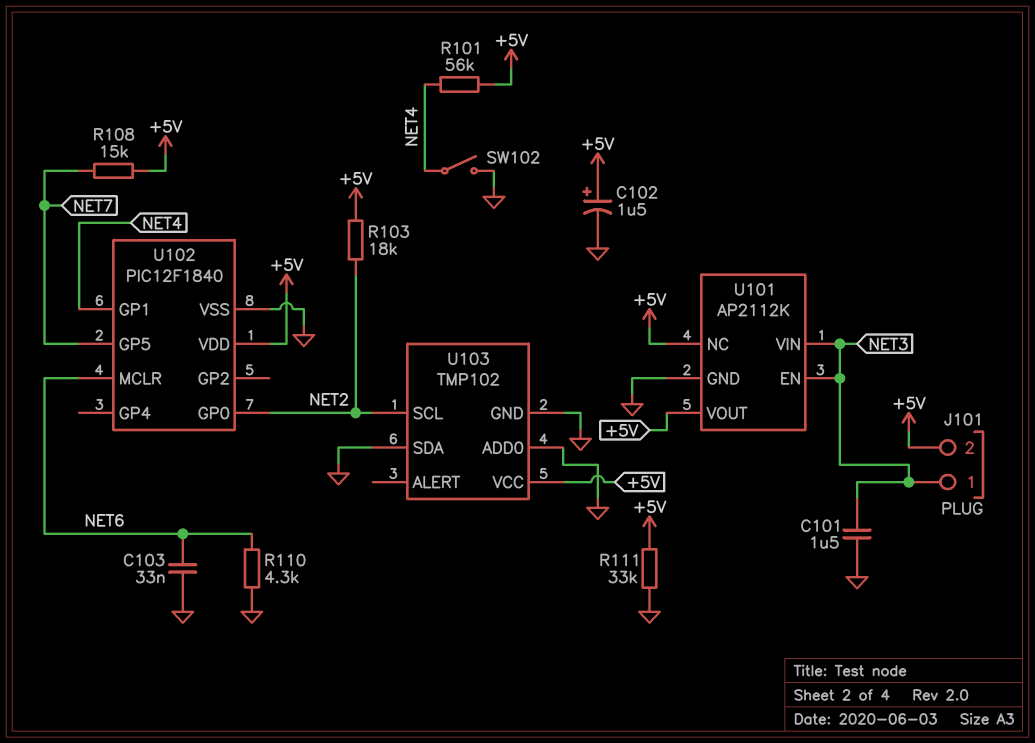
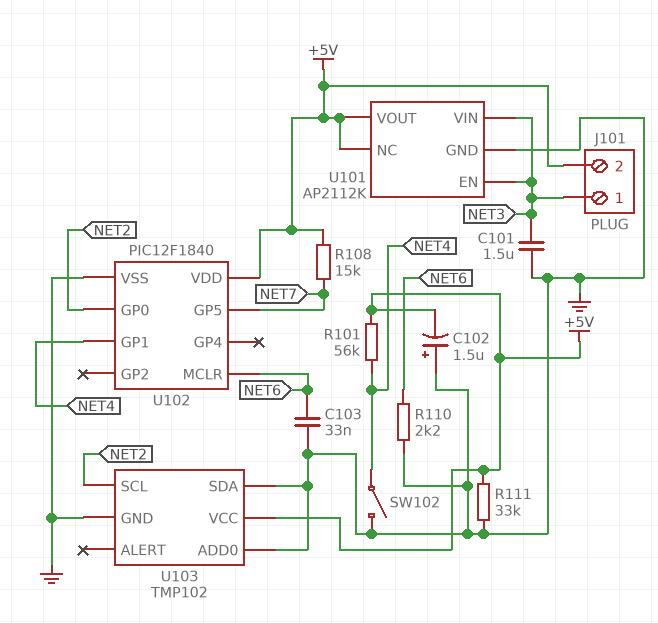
C102: 1.5uF (plus +5V, minus GND) -> 1.5uF (plus GND, minus +5V)
R103: 18k (+5V, NET2) -> none
R110: 4.3k (GND, NET6) -> 2.2k (GND, NET6)

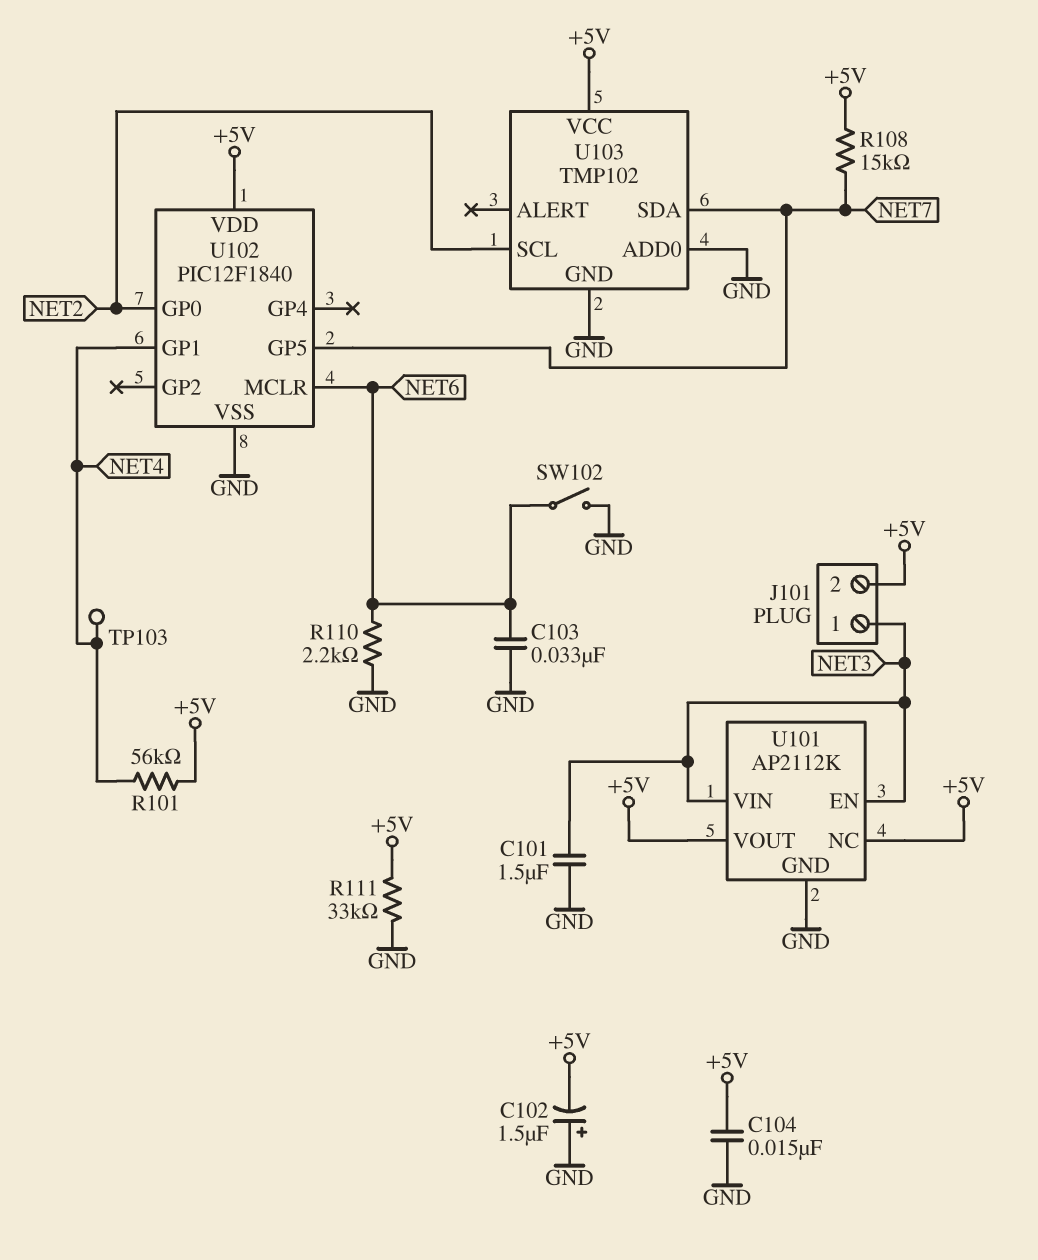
C104: none -> 15nF (+5V, GND)
SW102: switch (GND, NET4) -> switch (GND, NET6)
TP103: none -> test point (NET4)
U103 pin SDA: GND -> NET7

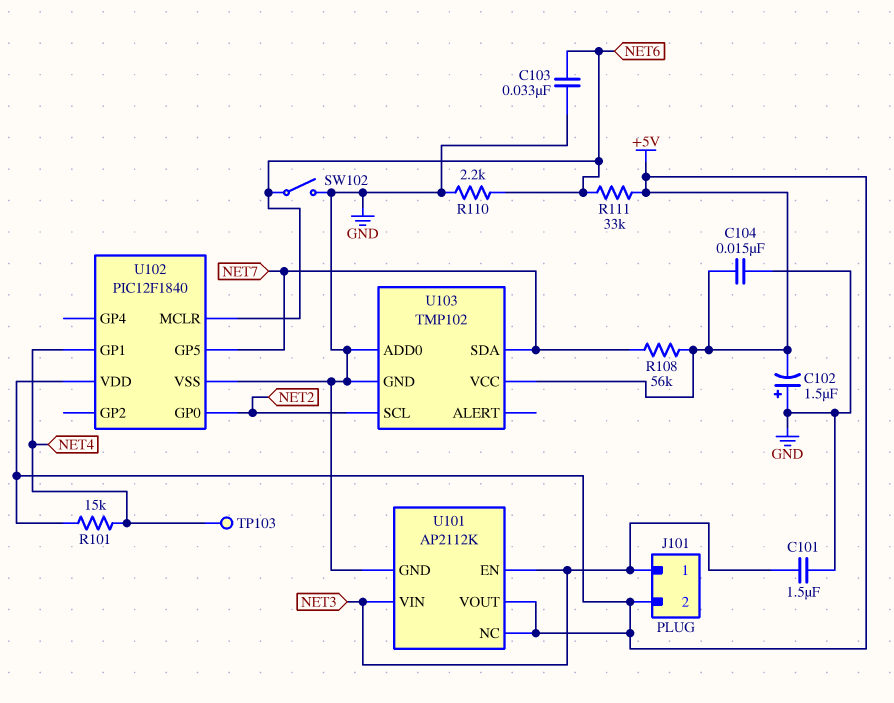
R101: 56k (+5V, NET4) -> 15k (+5V, NET4)
R108: 15k (+5V, NET7) -> 56k (+5V, NET7)
R111: 33k (+5V, GND) -> 33k (+5V, NET6)

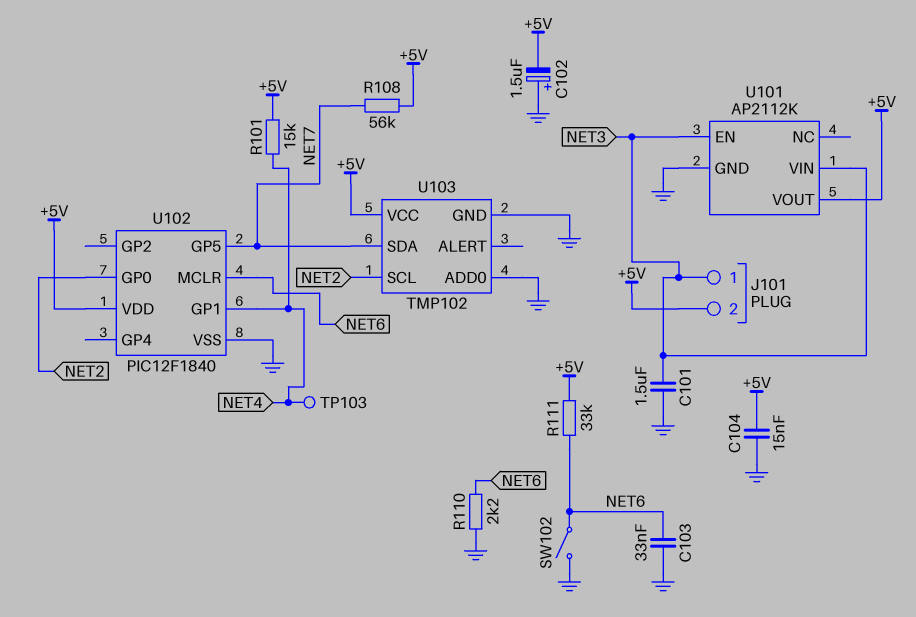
U101 pin NC: +5V -> none

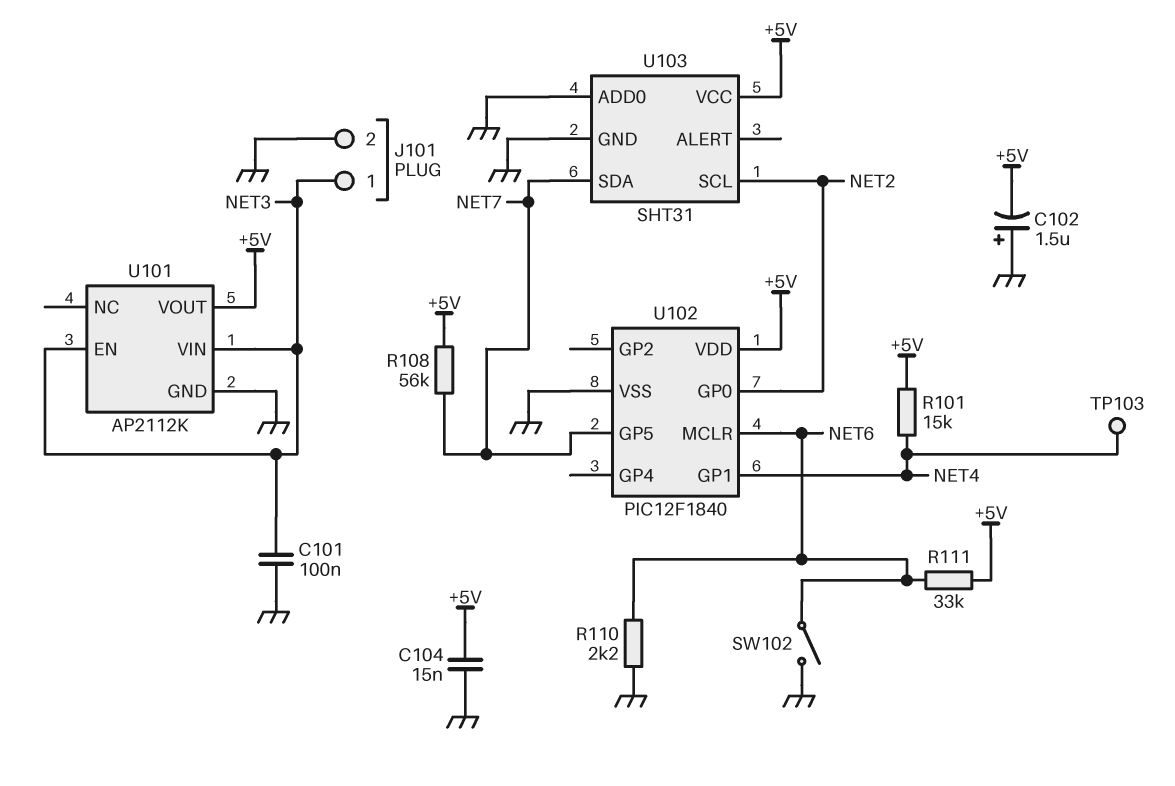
C101: 1.5uF (GND, NET3) -> 100nF (GND, NET3)
C103: 33nF (GND, NET6) -> none
J101 pin 2: +5V -> GND
U103: TMP102 -> SHT31

